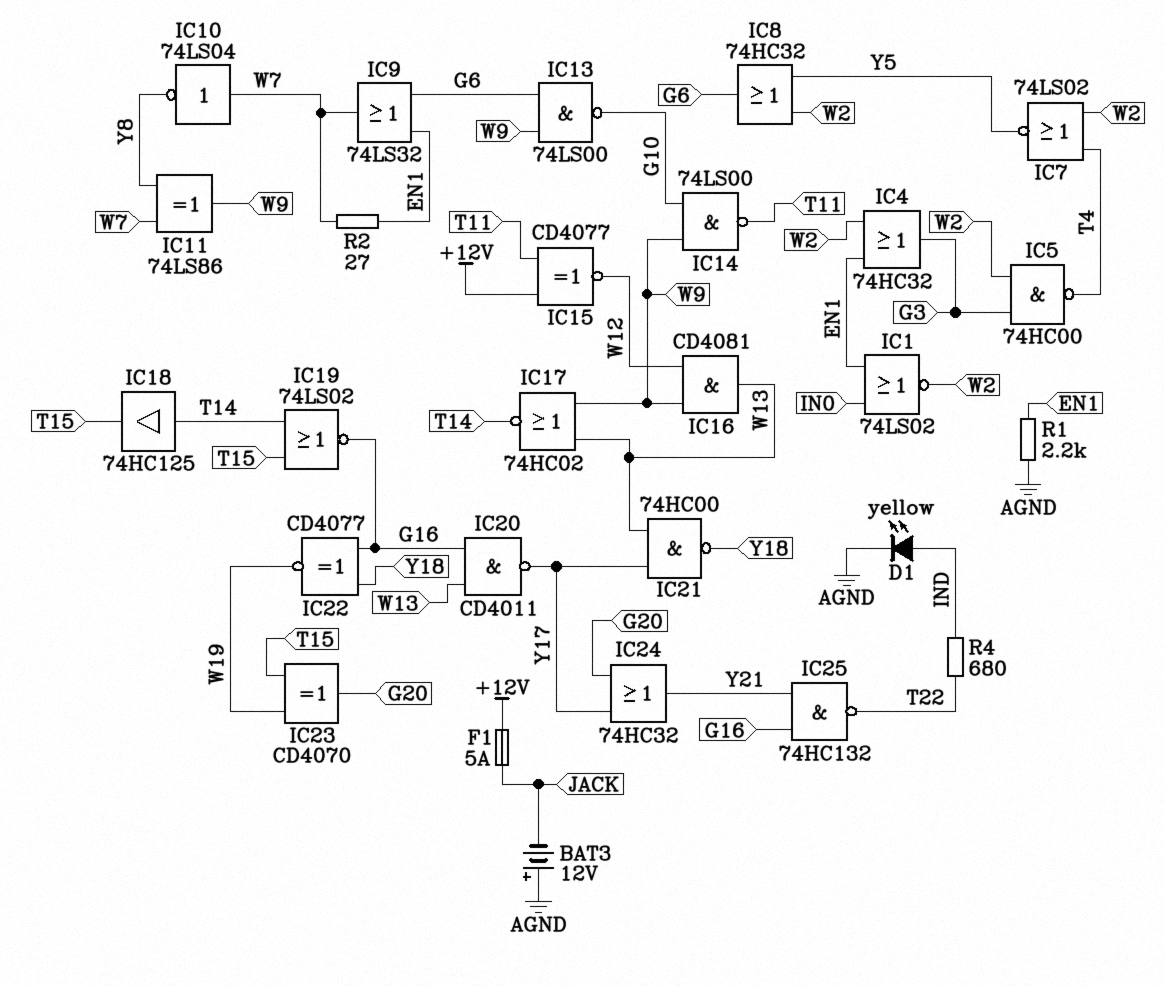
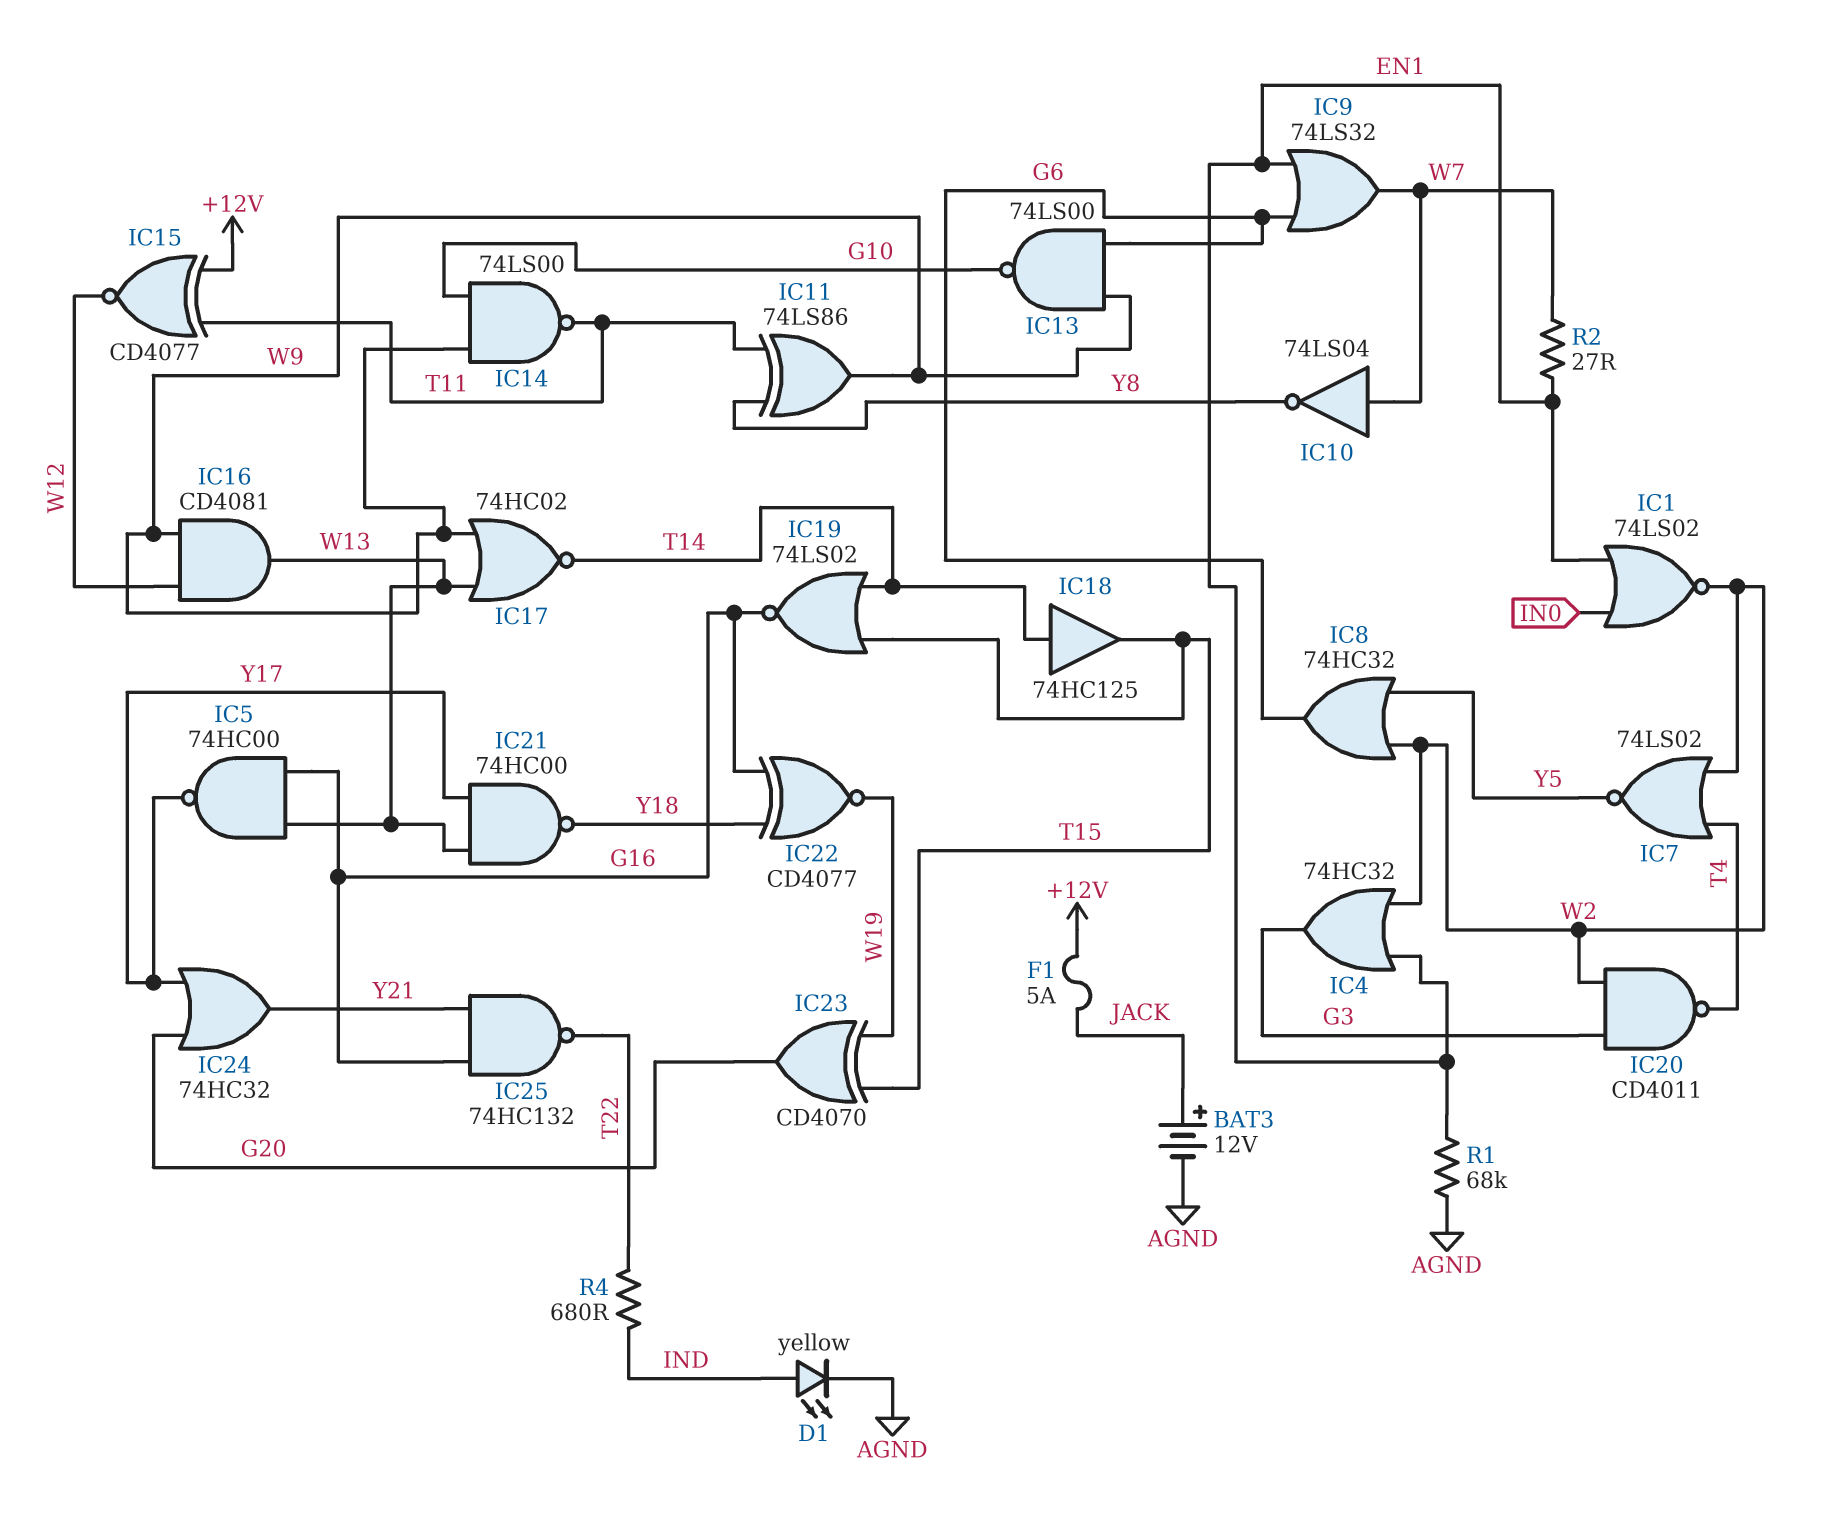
BAT3: 12V (plus AGND, minus JACK) -> 12V (plus JACK, minus AGND)
IC5: NAND 74HC00 (in G3, in W2, out T4) -> NAND 74HC00 (in G16, in W13, out Y17)
IC11: XOR 74LS86 (in W7, in Y8, out W9) -> XOR 74LS86 (in T11, in Y8, out W9)
IC20: NAND CD4011 (in G16, in W13, out Y17) -> NAND CD4011 (in G3, in W2, out T4)
R1: 2.2k (AGND, EN1) -> 68k (AGND, EN1)

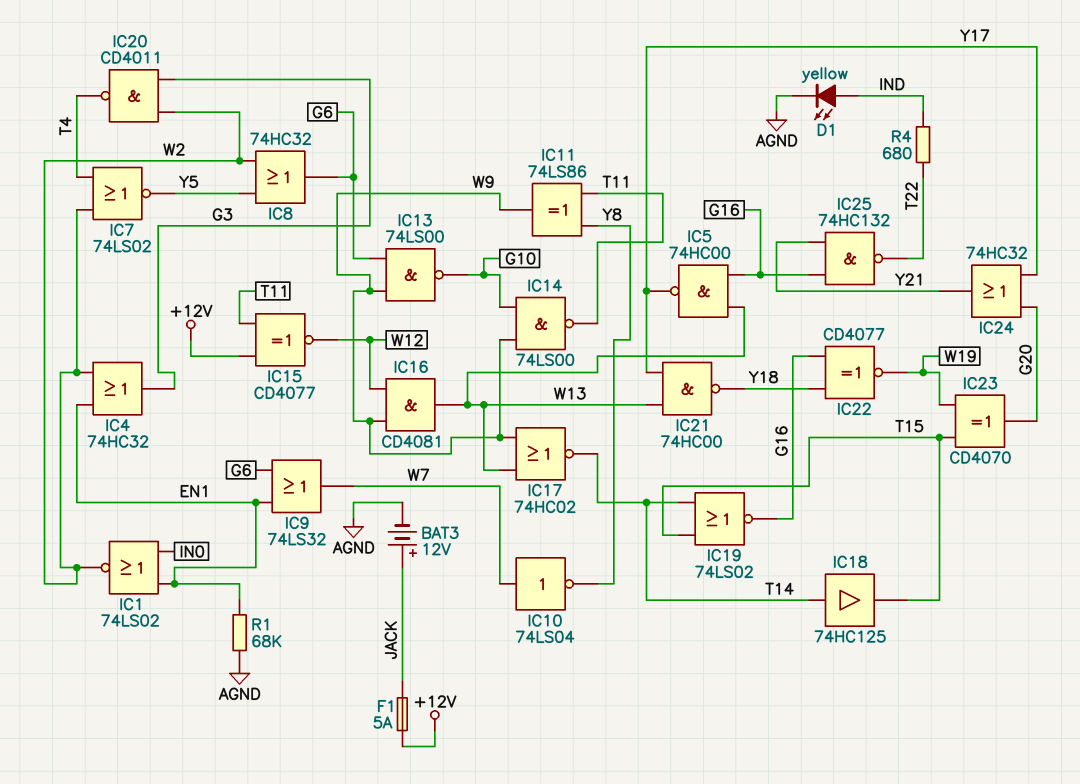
R2: 27 (EN1, W7) -> none

